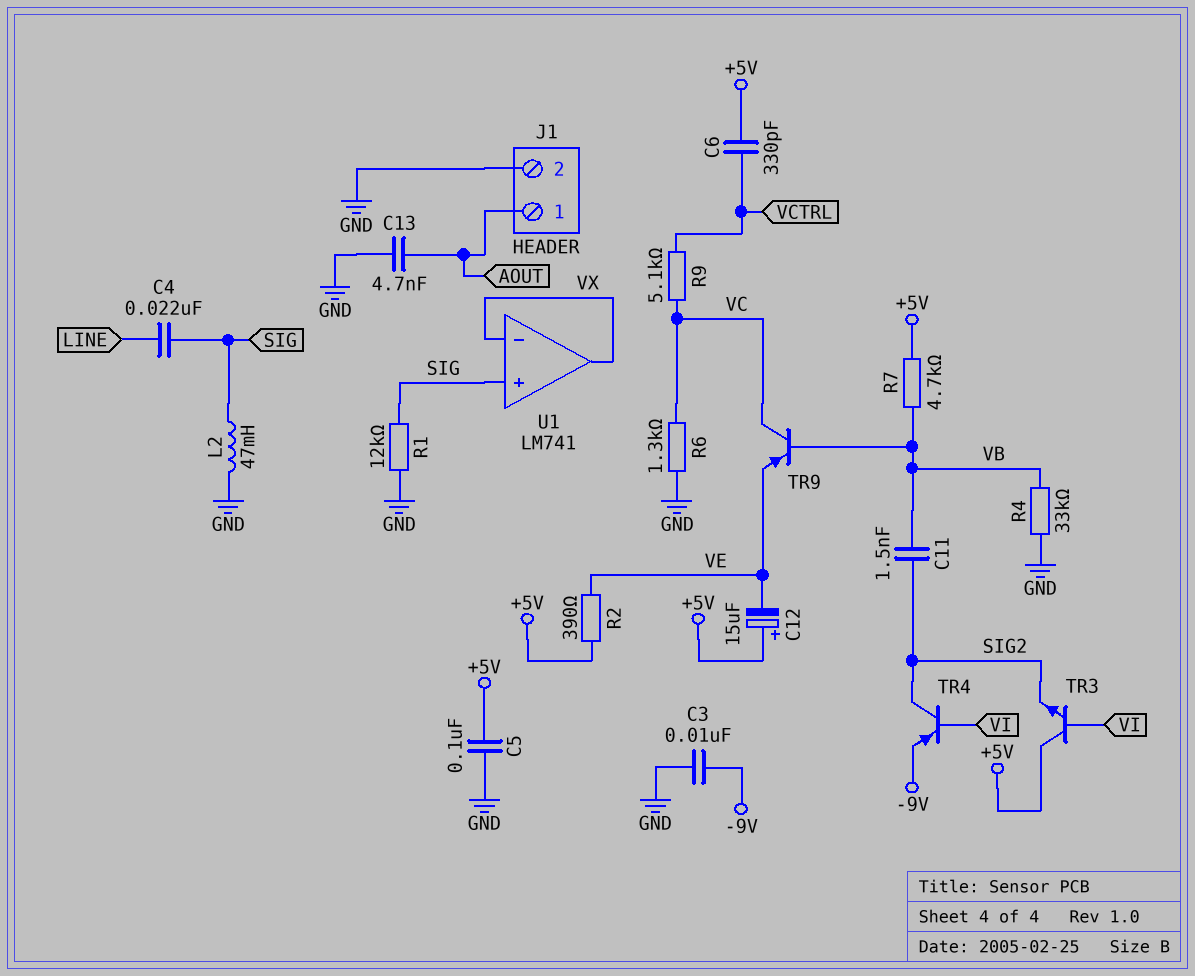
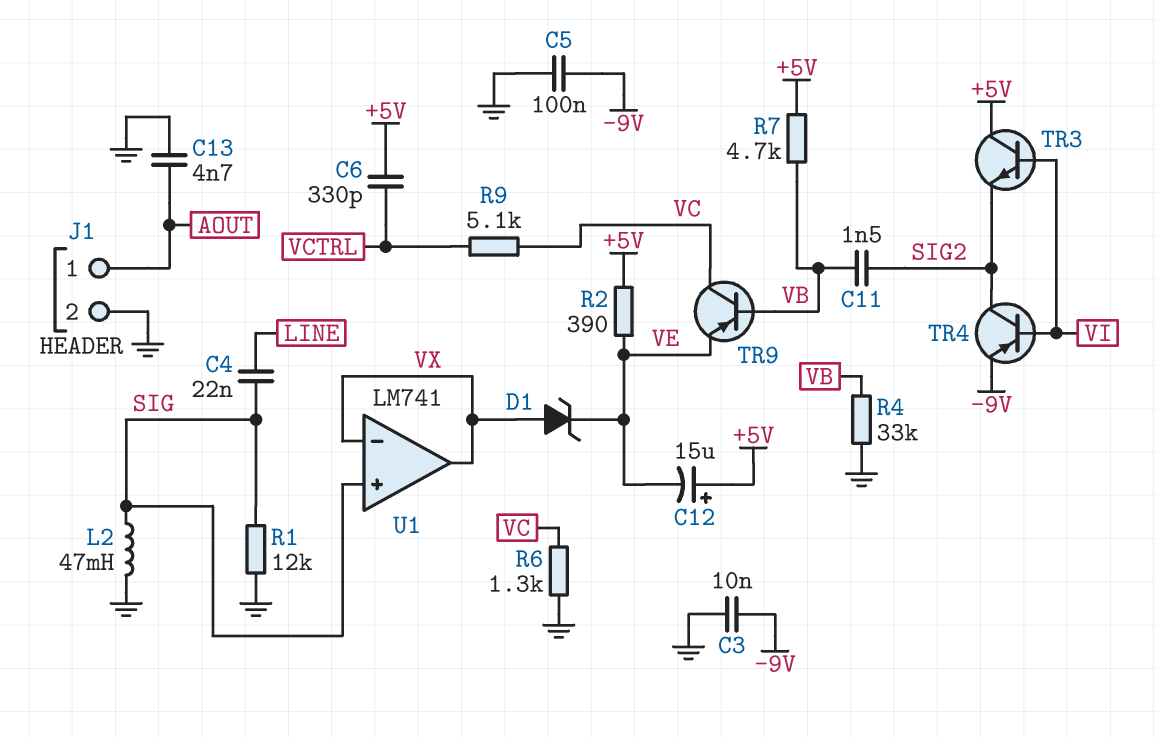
C5: 100nF (+5V, GND) -> 100nF (-9V, GND)
D1: none -> zener (A VX, K VE)

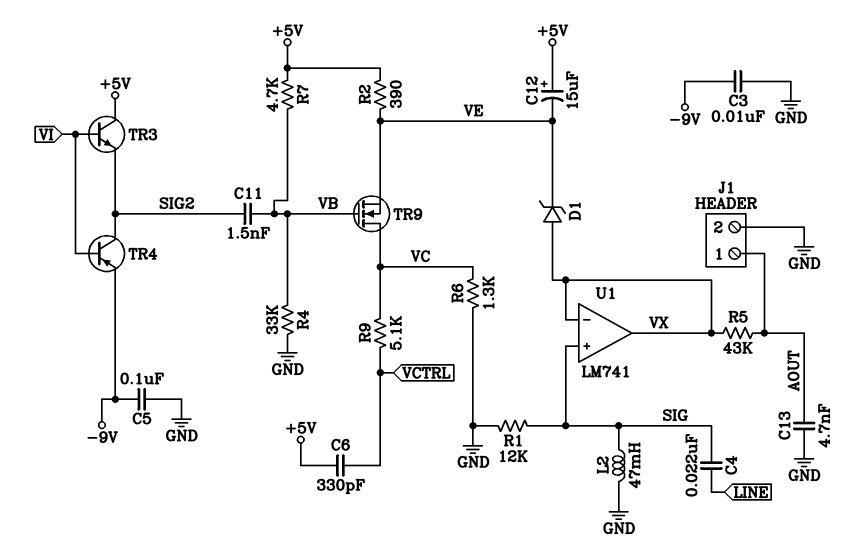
R5: none -> 43k (AOUT, VX)
TR9: PNP (B VB, C VC, E VE) -> NMOS (G VB, D VC, S VE)

